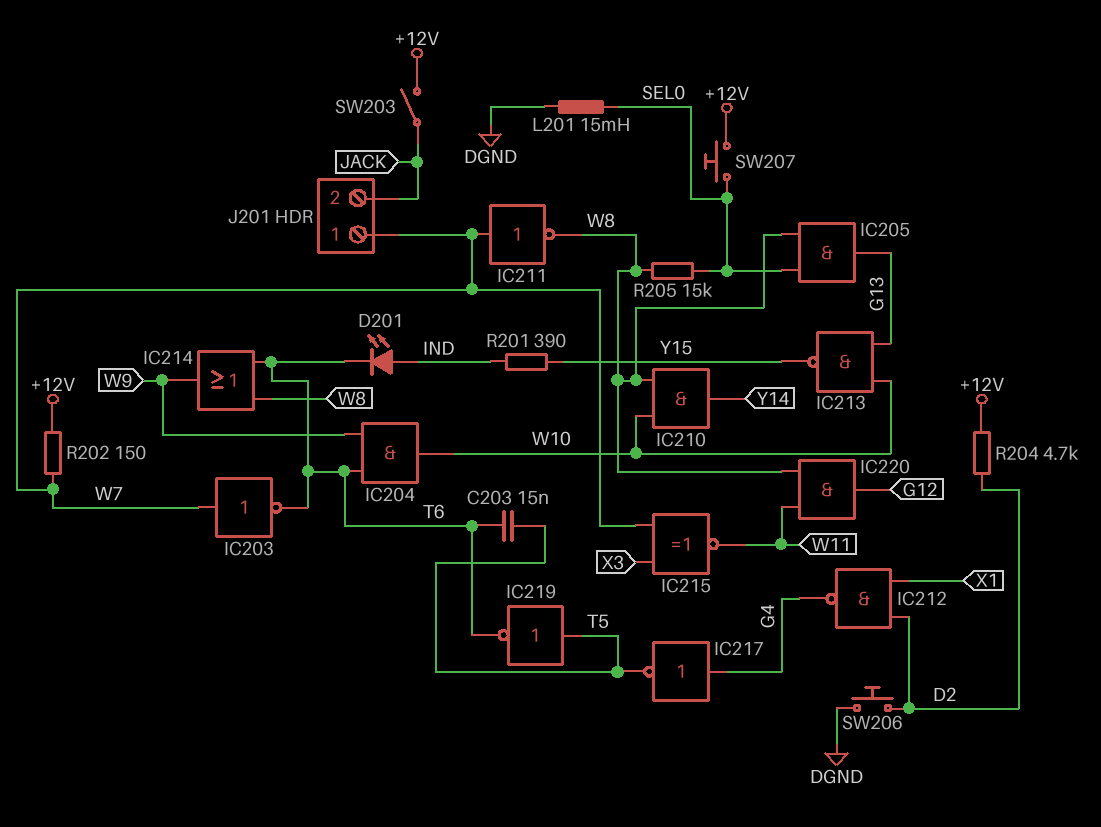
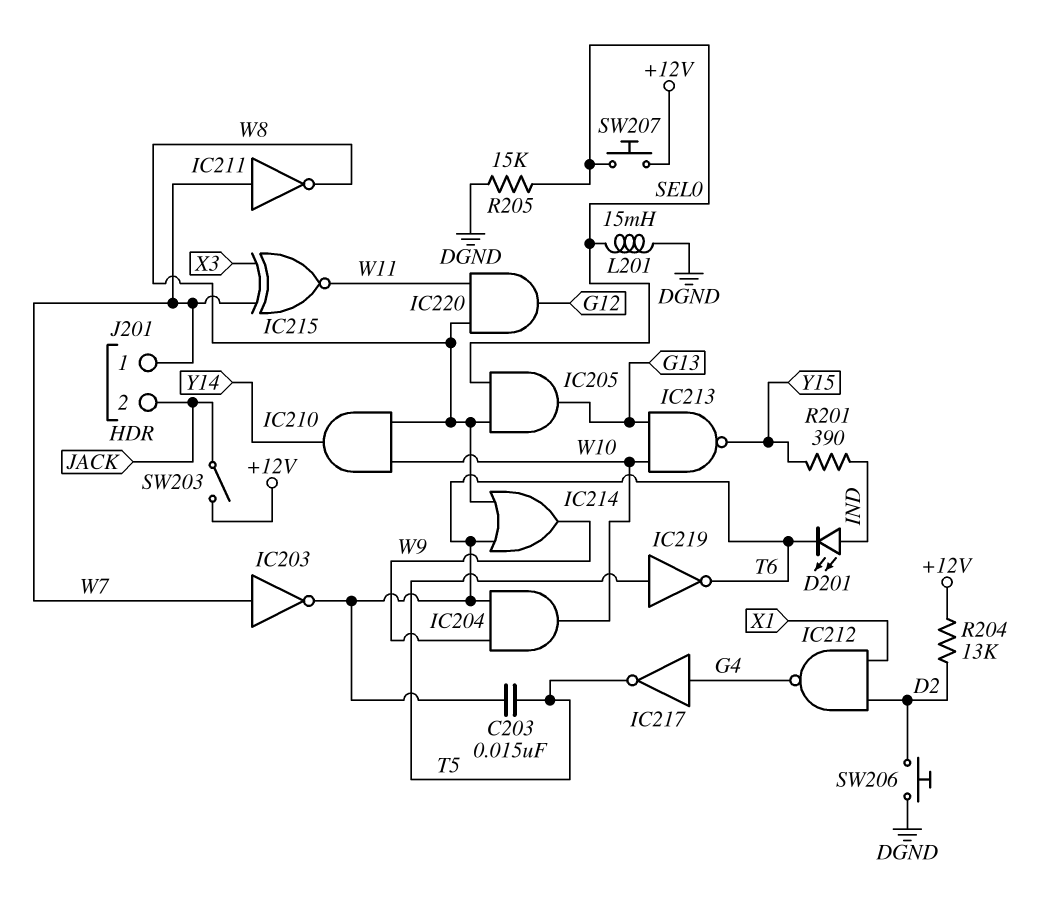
R202: 150 (+12V, W7) -> none
R204: 4.7k (+12V, D2) -> 13k (+12V, D2)
R205: 15k (SEL0, W8) -> 15k (DGND, SEL0)

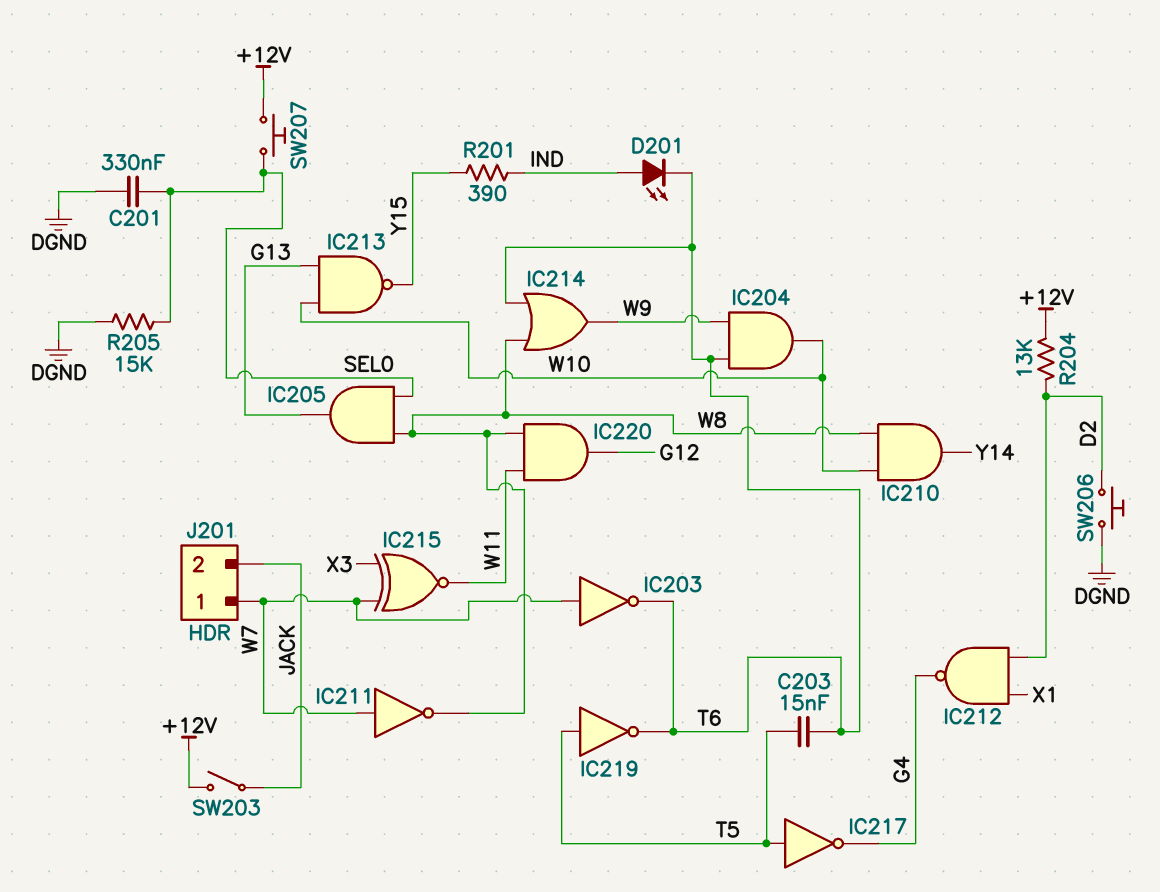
C201: none -> 330nF (DGND, SEL0)
IC217: NOT (in G4, out T5) -> NOT (in T5, out G4)
L201: 15mH (DGND, SEL0) -> none

